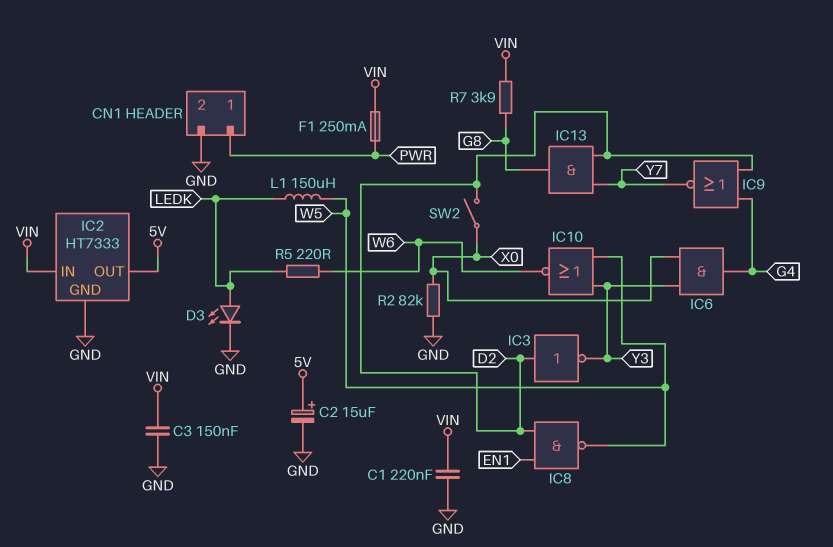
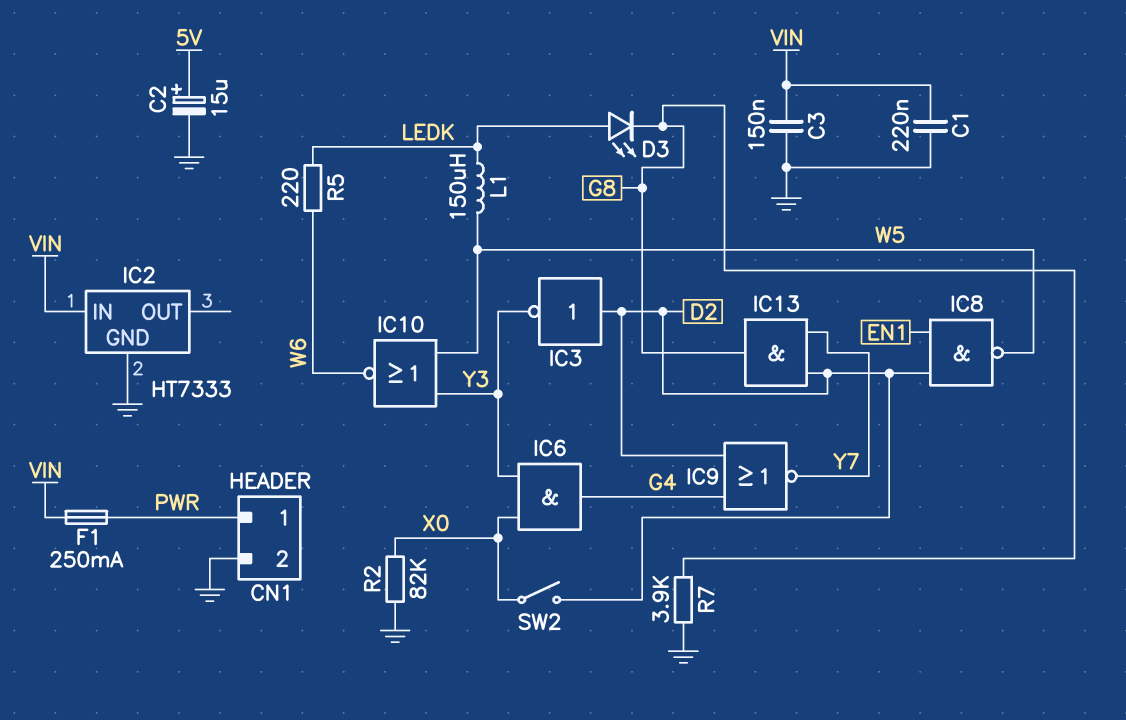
D3: LED (A LEDK, K GND) -> LED (A LEDK, K G8)
IC2 pin OUT: 5V -> none
R7: 3.9k (G8, VIN) -> 3.9k (G8, GND)

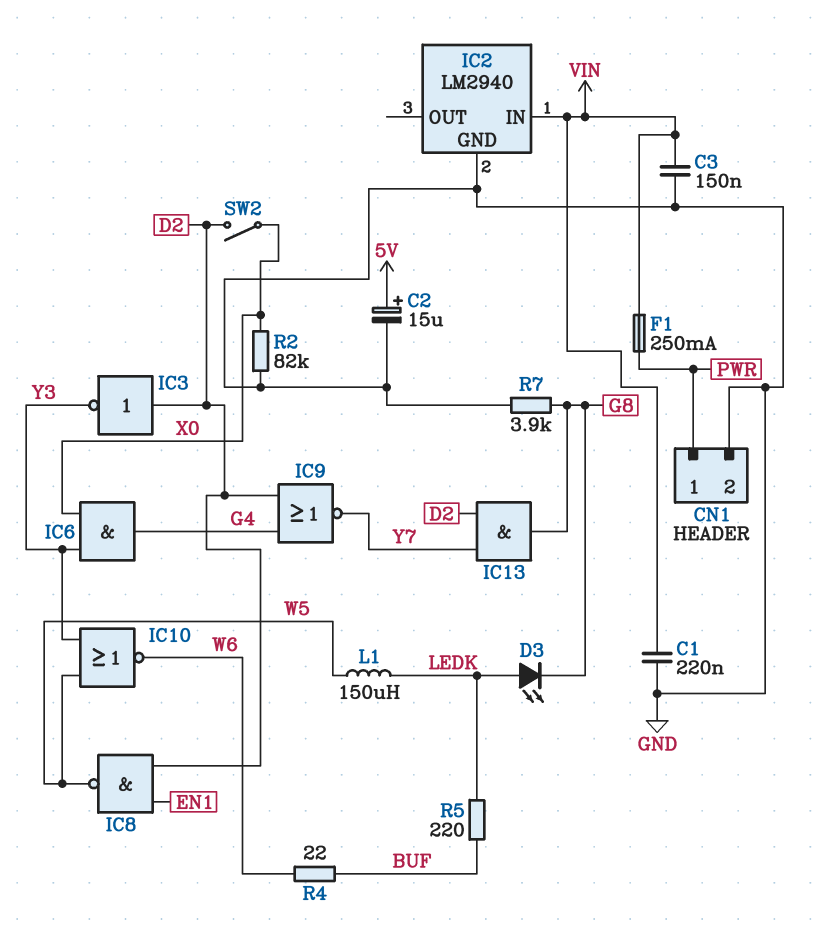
IC2: HT7333 -> LM2940
R4: none -> 22 (BUF, W6)
R5: 220 (LEDK, W6) -> 220 (BUF, LEDK)

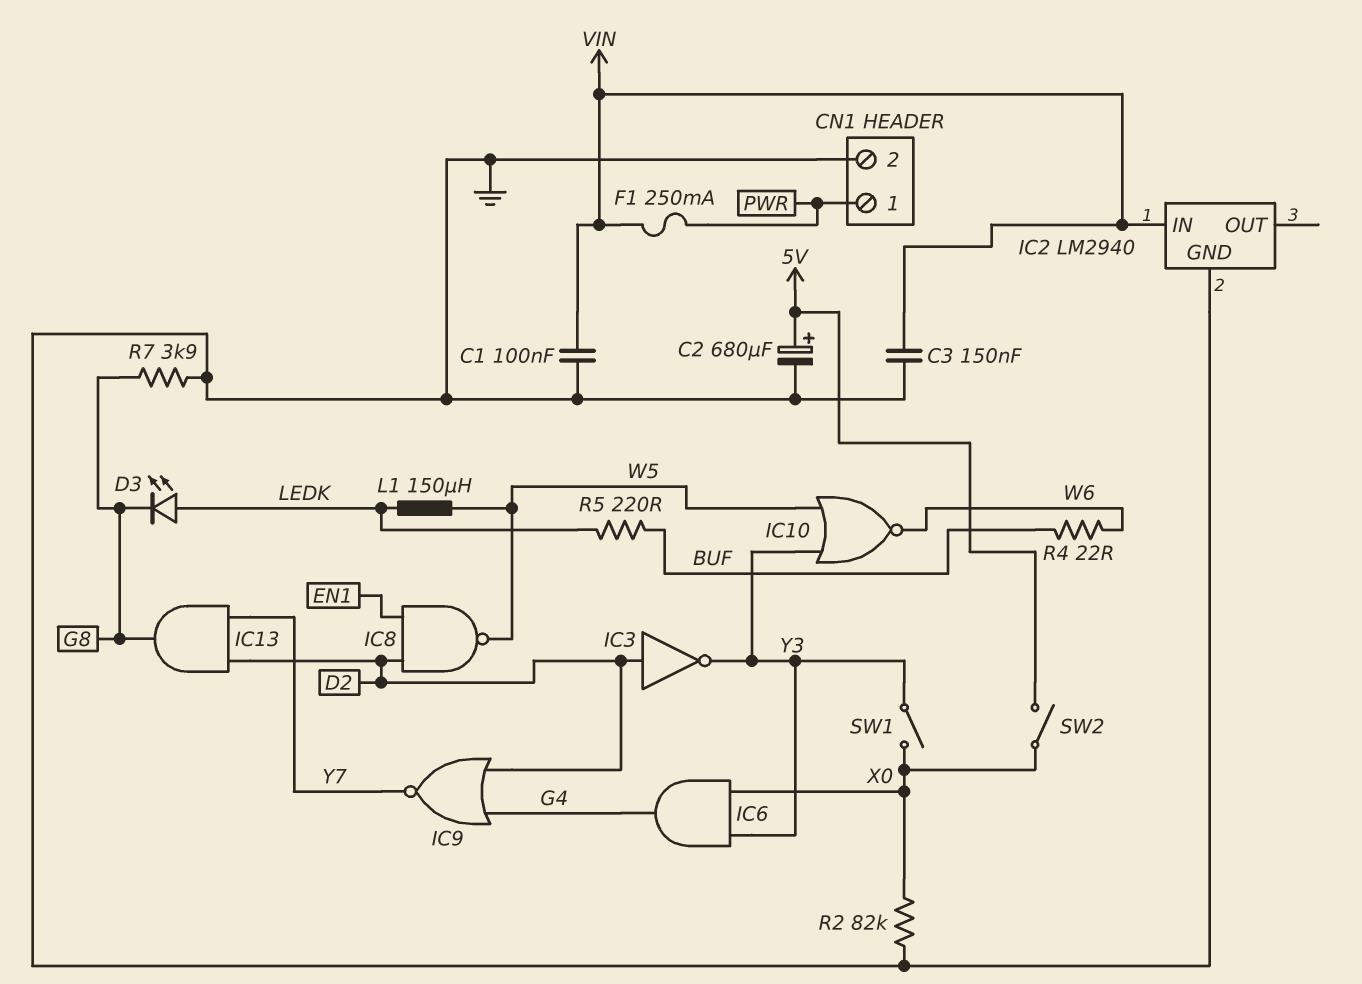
C1: 220nF (GND, VIN) -> 100nF (GND, VIN)
C2: 15uF (plus 5V, minus GND) -> 680uF (plus 5V, minus GND)
SW1: none -> switch (X0, Y3)
SW2: switch (D2, X0) -> switch (5V, X0)

